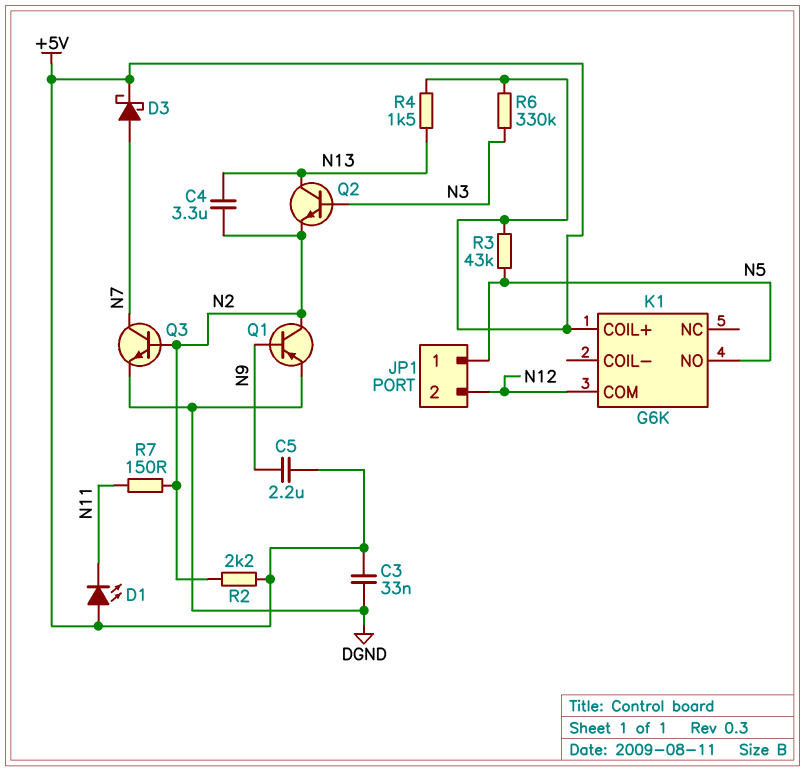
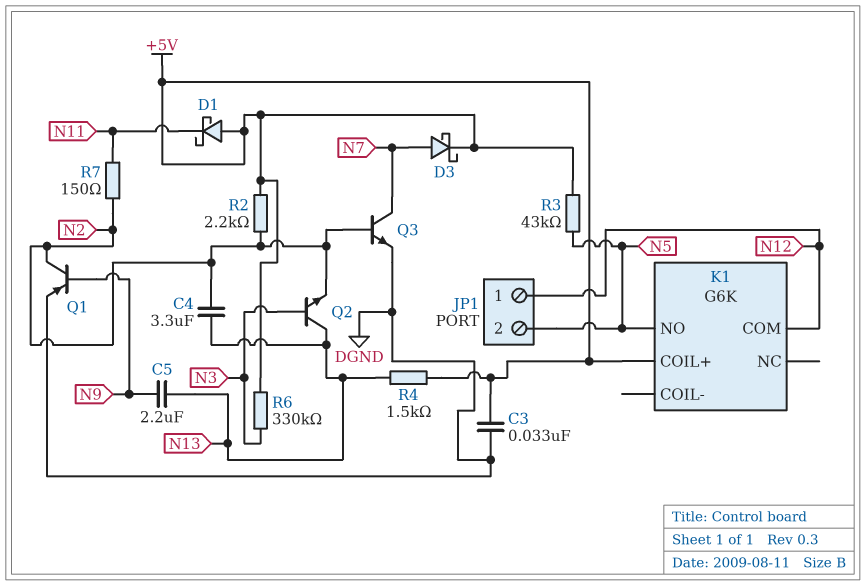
C5: 2.2uF (+5V, N9) -> 2.2uF (N9, N13)
D1: LED (A +5V, K N11) -> schottky (A +5V, K N11)
JP1 pin 1: N5 -> N12
JP1 pin 2: N12 -> N5

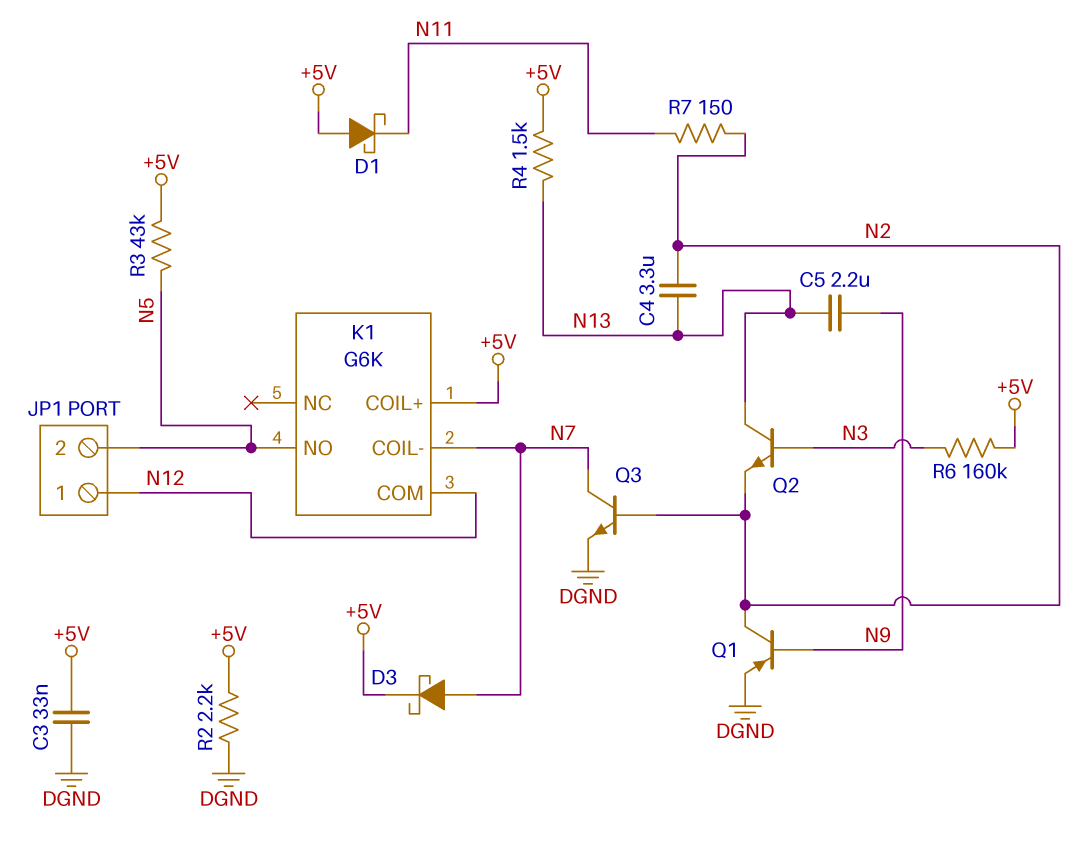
K1 pin COIL-: none -> N7
R2: 2.2k (+5V, N2) -> 2.2k (+5V, DGND)
R6: 330k (+5V, N3) -> 160k (+5V, N3)

